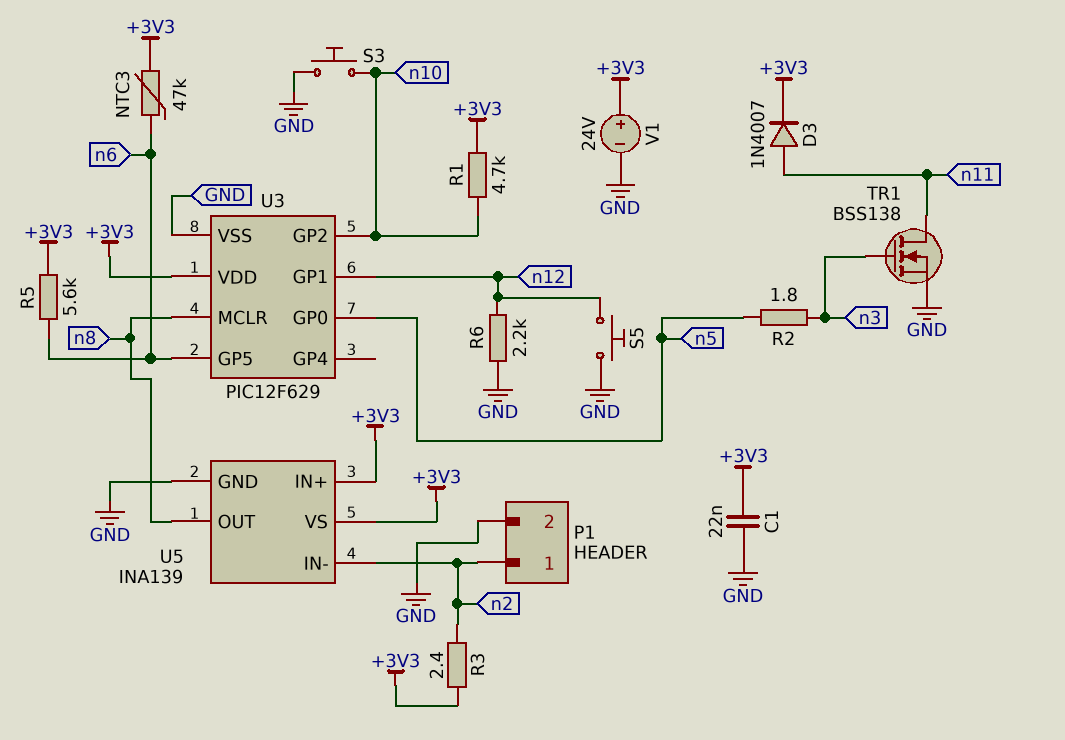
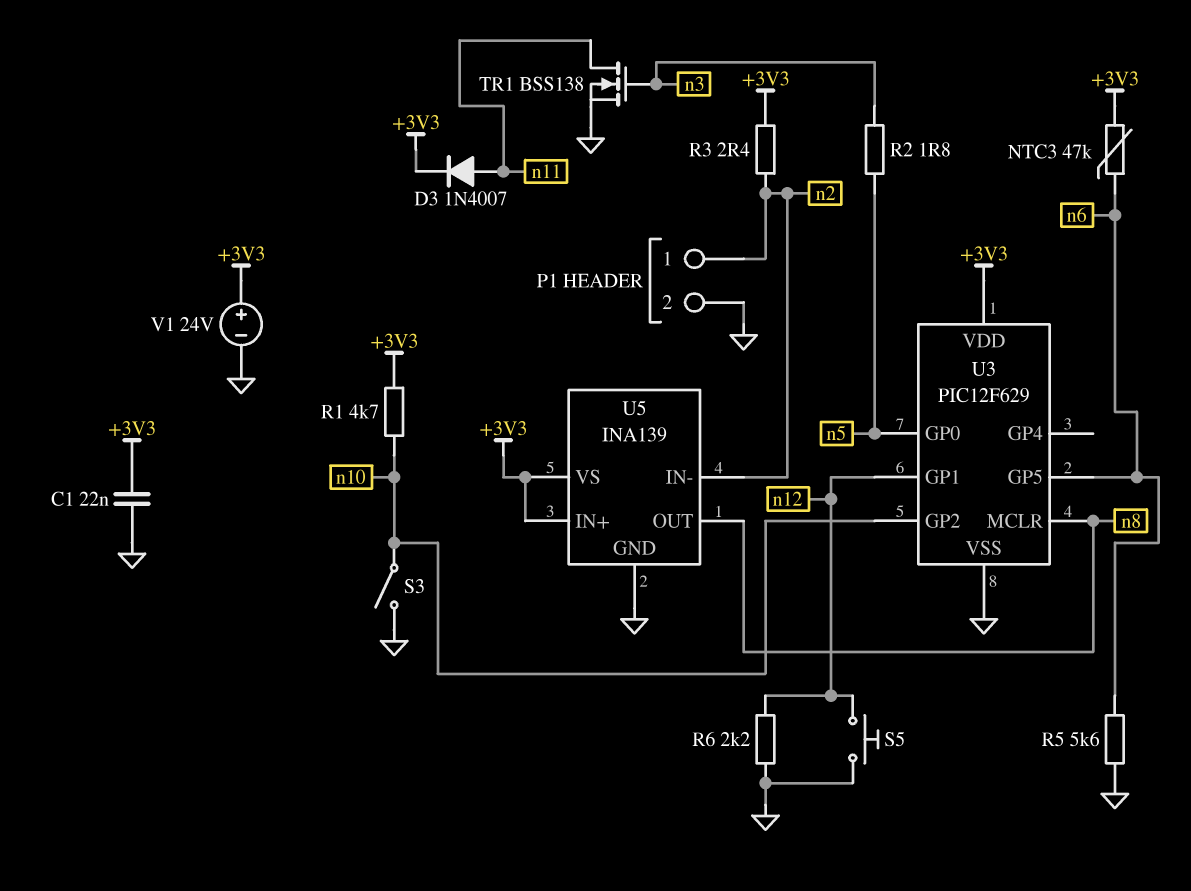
R5: 5.6k (+3V3, n6) -> 5.6k (GND, n6)
S3: button (GND, n10) -> switch (GND, n10)

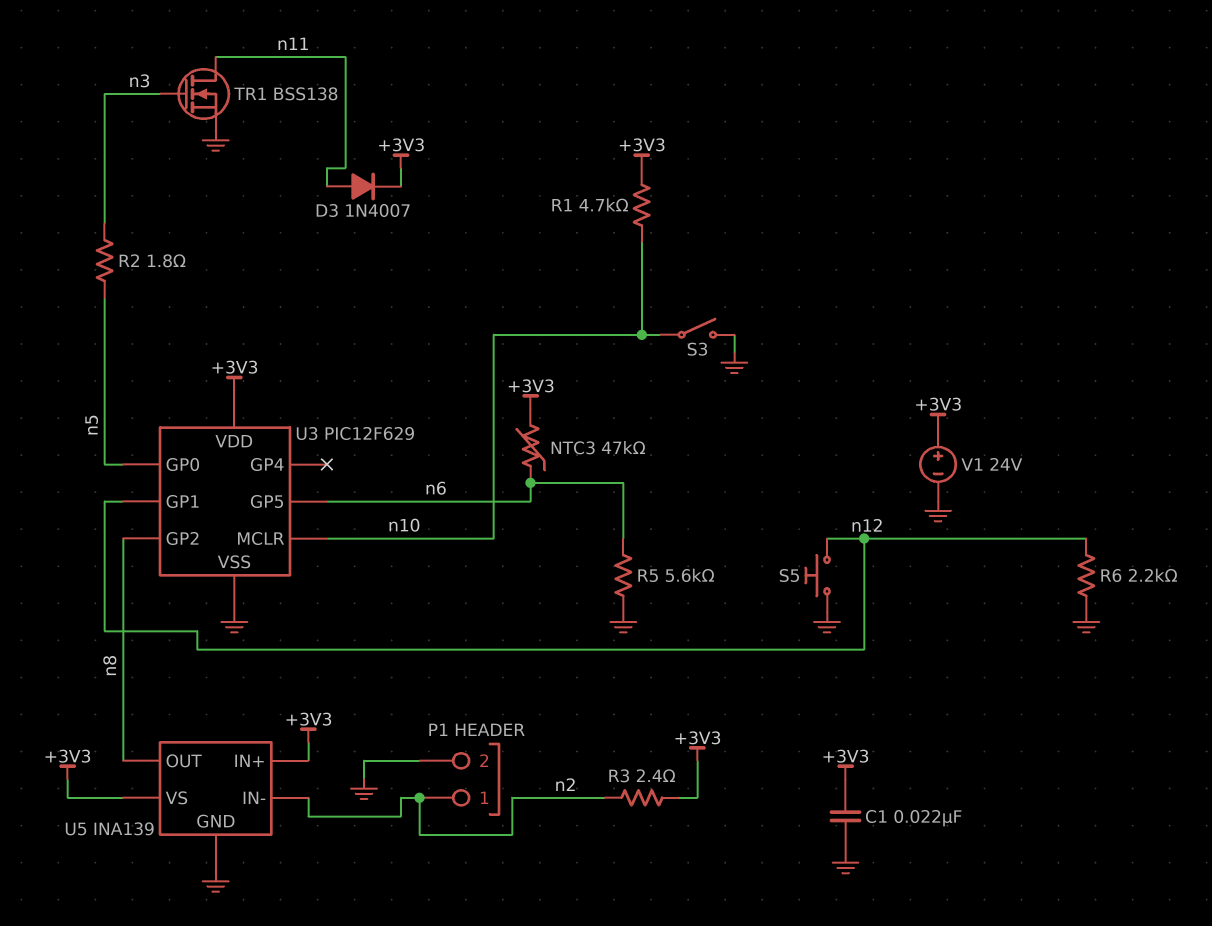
U3 pin GP2: n10 -> n8
U3 pin MCLR: n8 -> n10

